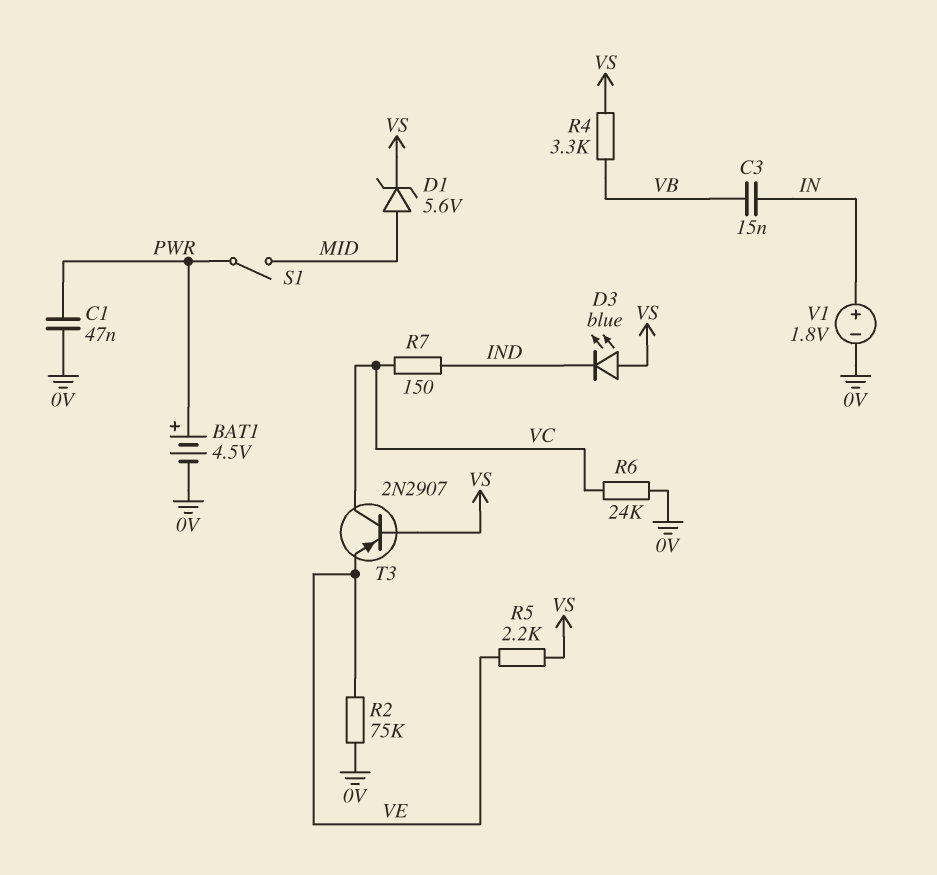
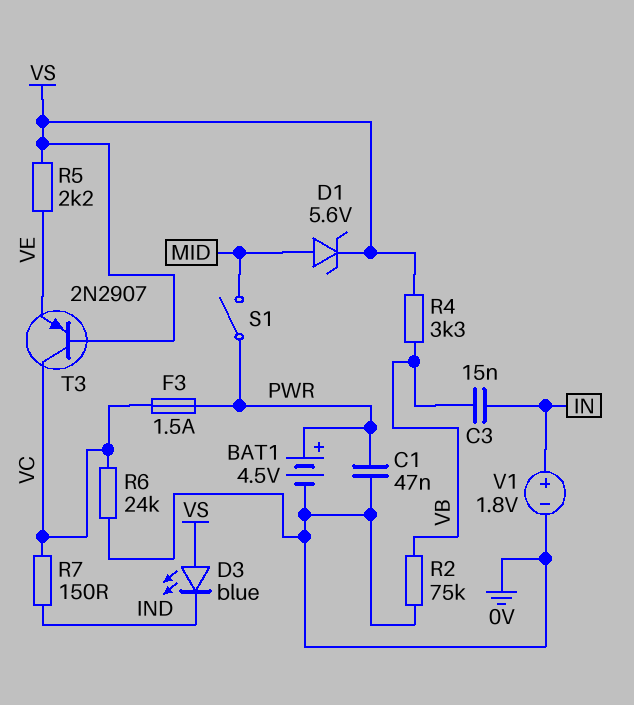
F3: none -> 1.5A (PWR, VC)
R2: 75k (0V, VE) -> 75k (0V, VB)

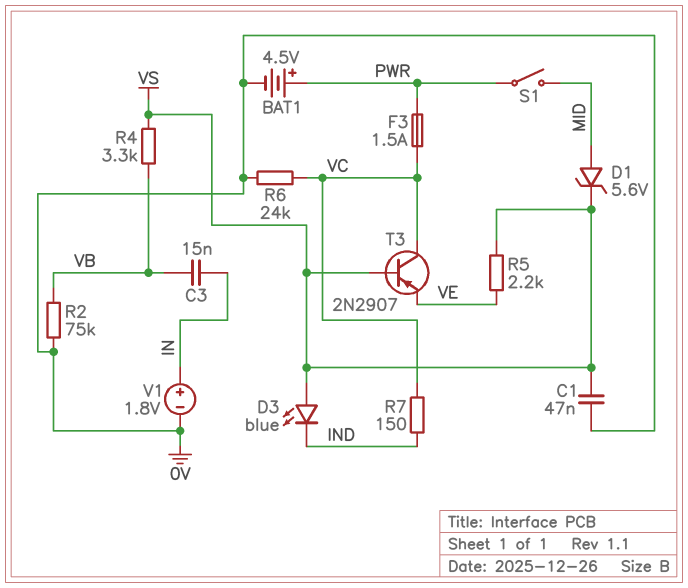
C1: 47nF (0V, PWR) -> 47nF (0V, VS)

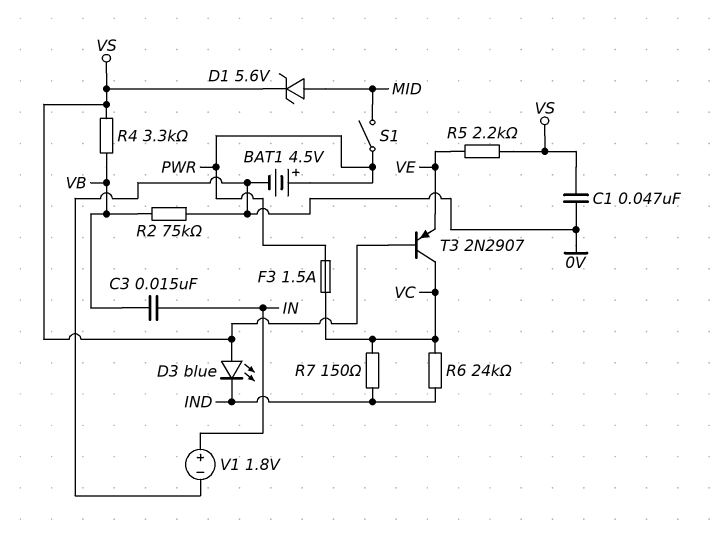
R6: 24k (0V, VC) -> 24k (IND, VC)

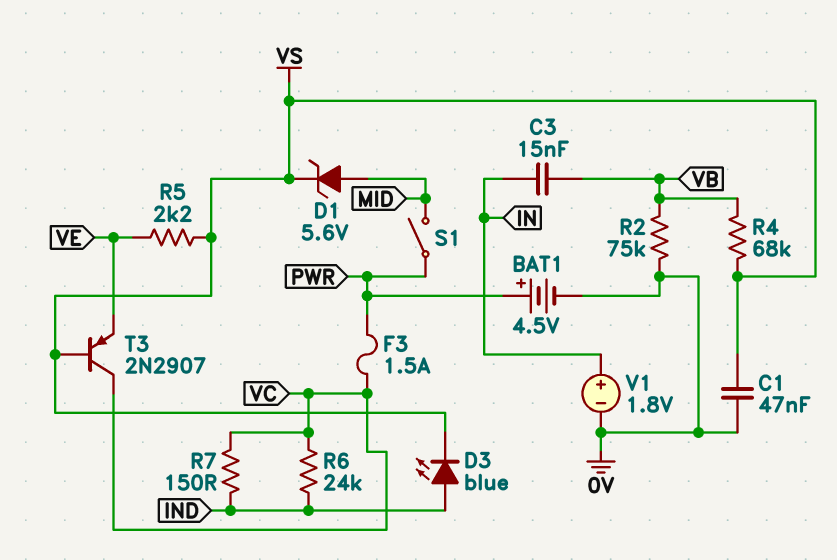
D3: LED blue (A VS, K IND) -> LED blue (A IND, K VS)
R4: 3.3k (VB, VS) -> 68k (VB, VS)

